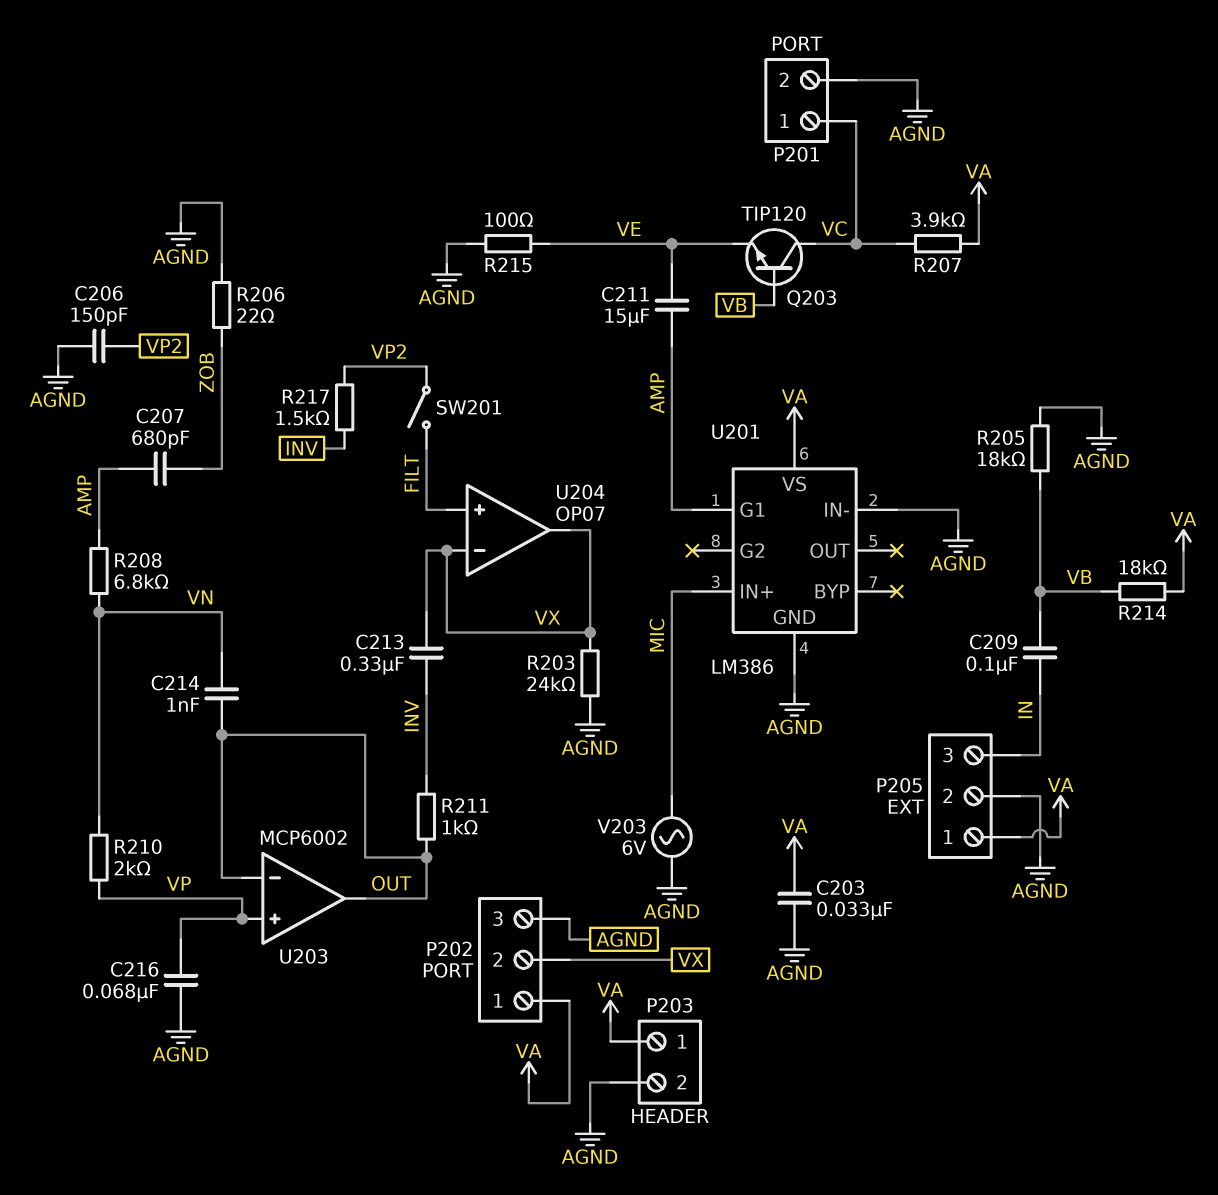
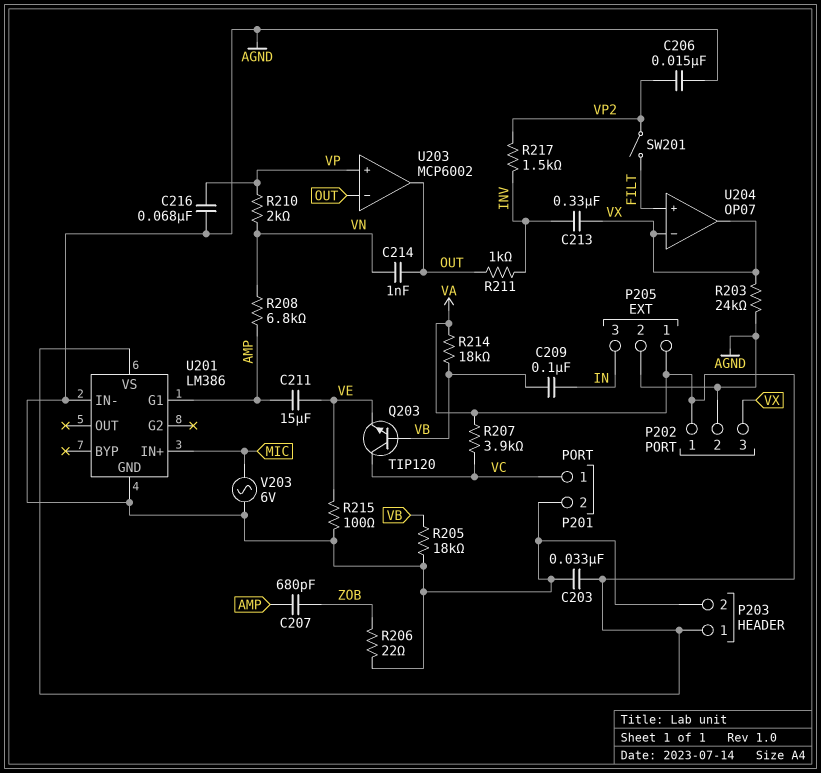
C206: 150pF (AGND, VP2) -> 15nF (AGND, VP2)
P202 pin 2: VX -> AGND
P202 pin 3: AGND -> VX

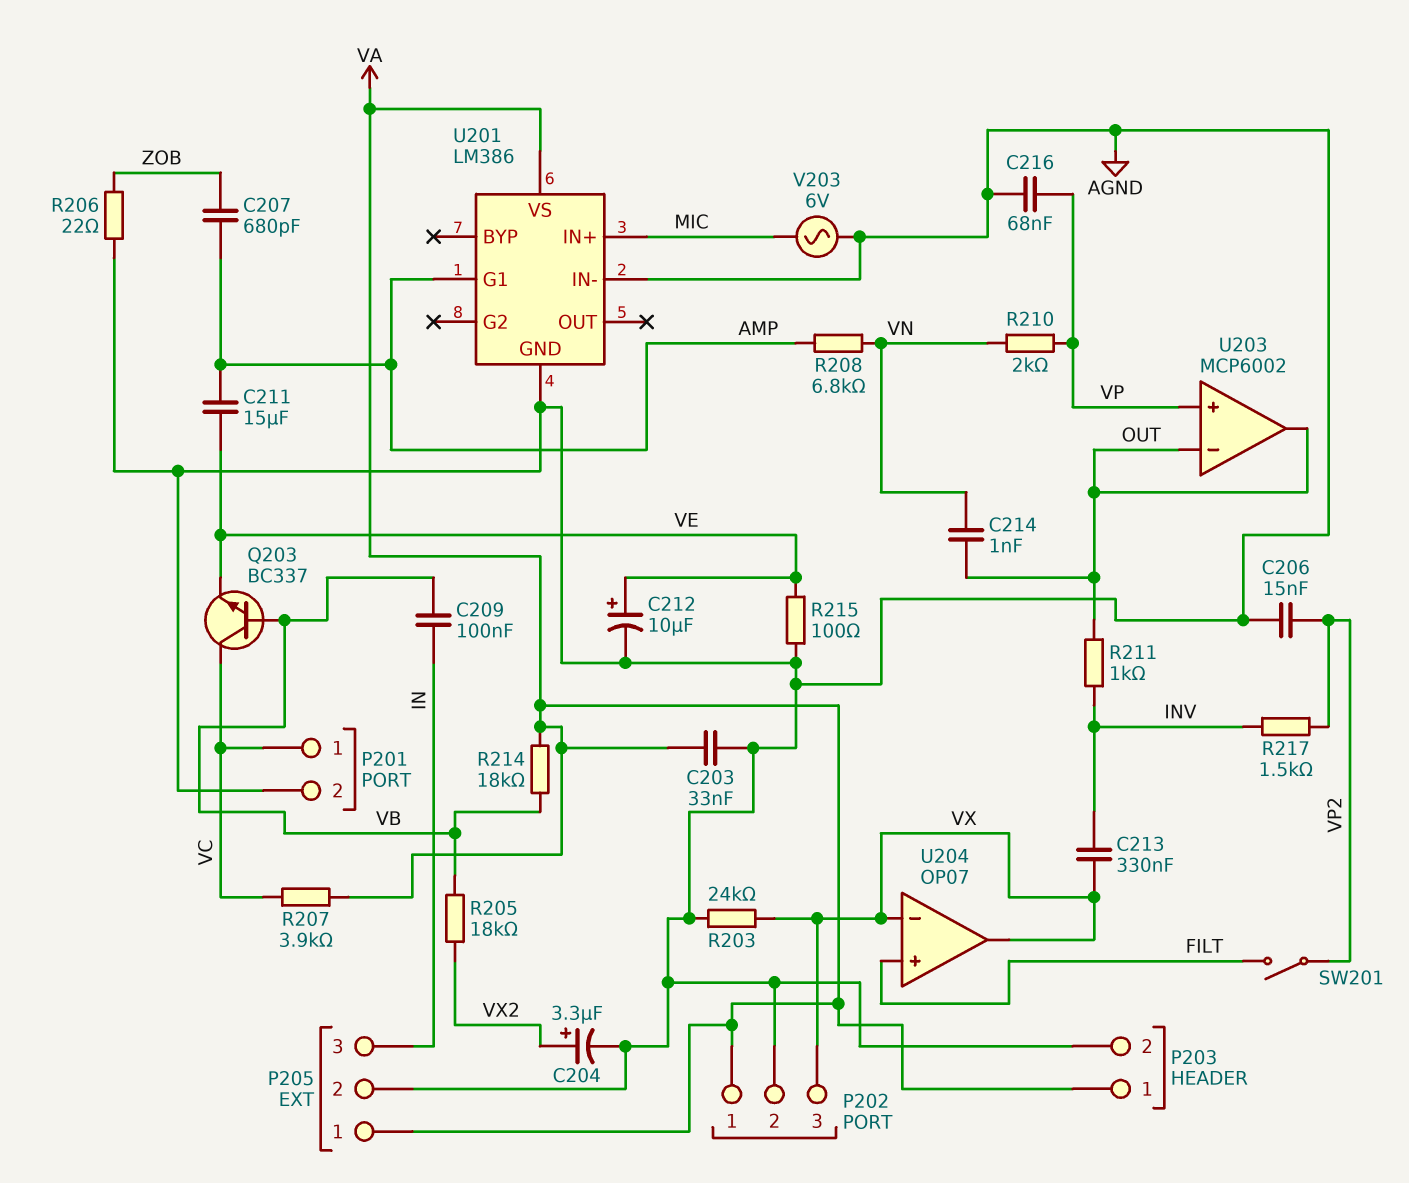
C204: none -> 3.3uF (plus VX2, minus AGND)
C212: none -> 10uF (plus VE, minus AGND)
Q203: NPN TIP120 (B VB, C VC, E VE) -> NPN BC337 (B VB, C VC, E VE)
R205: 18k (AGND, VB) -> 18k (VB, VX2)

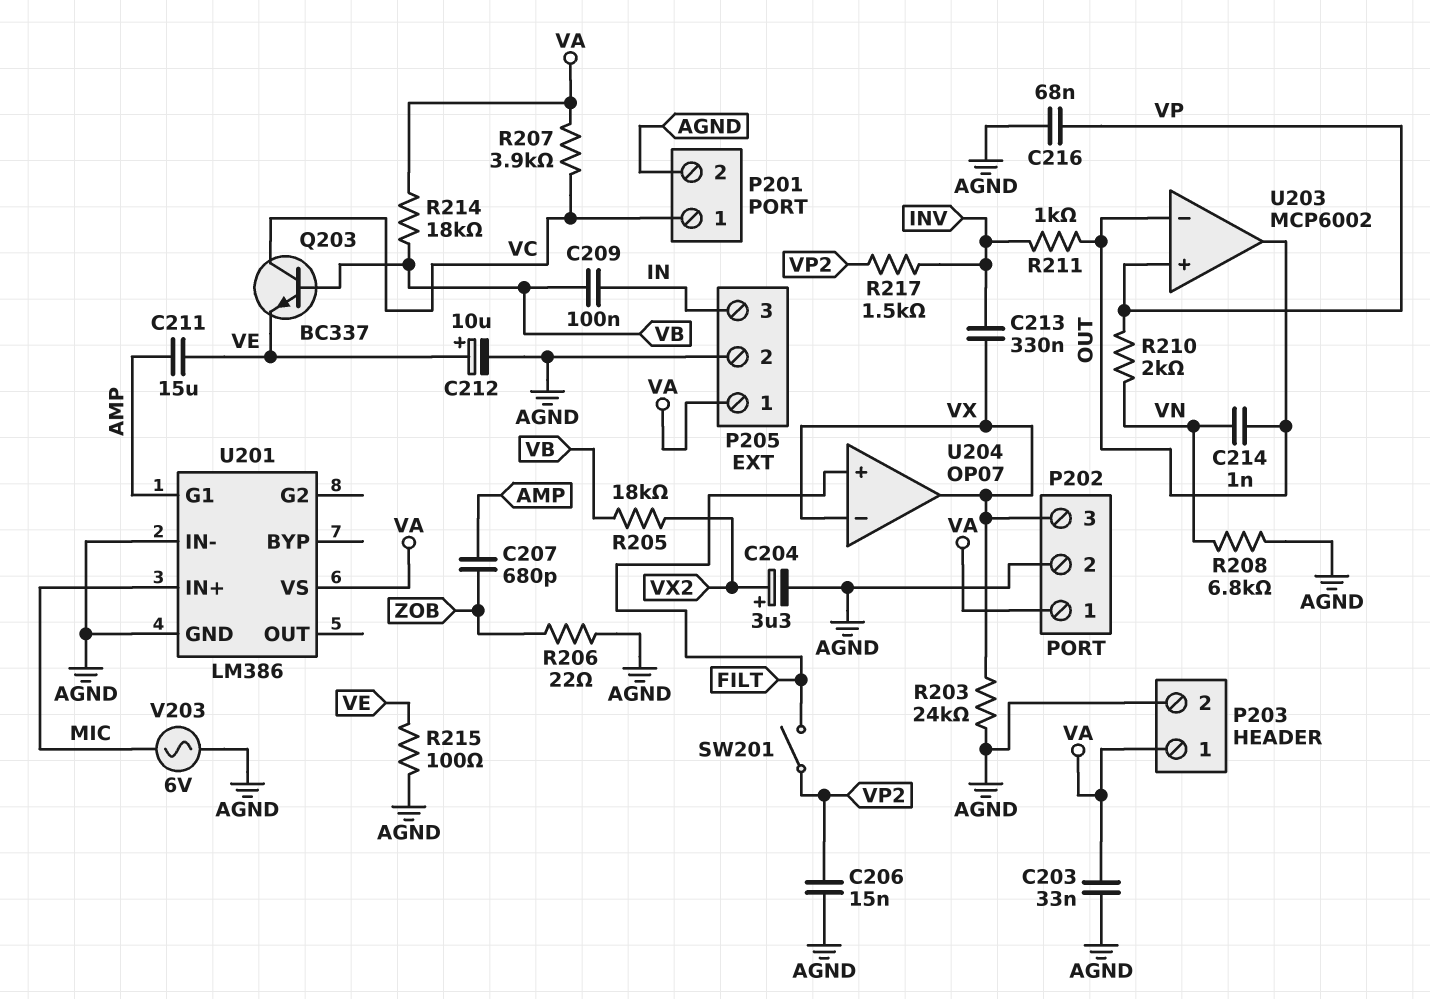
R208: 6.8k (AMP, VN) -> 6.8k (AGND, VN)

